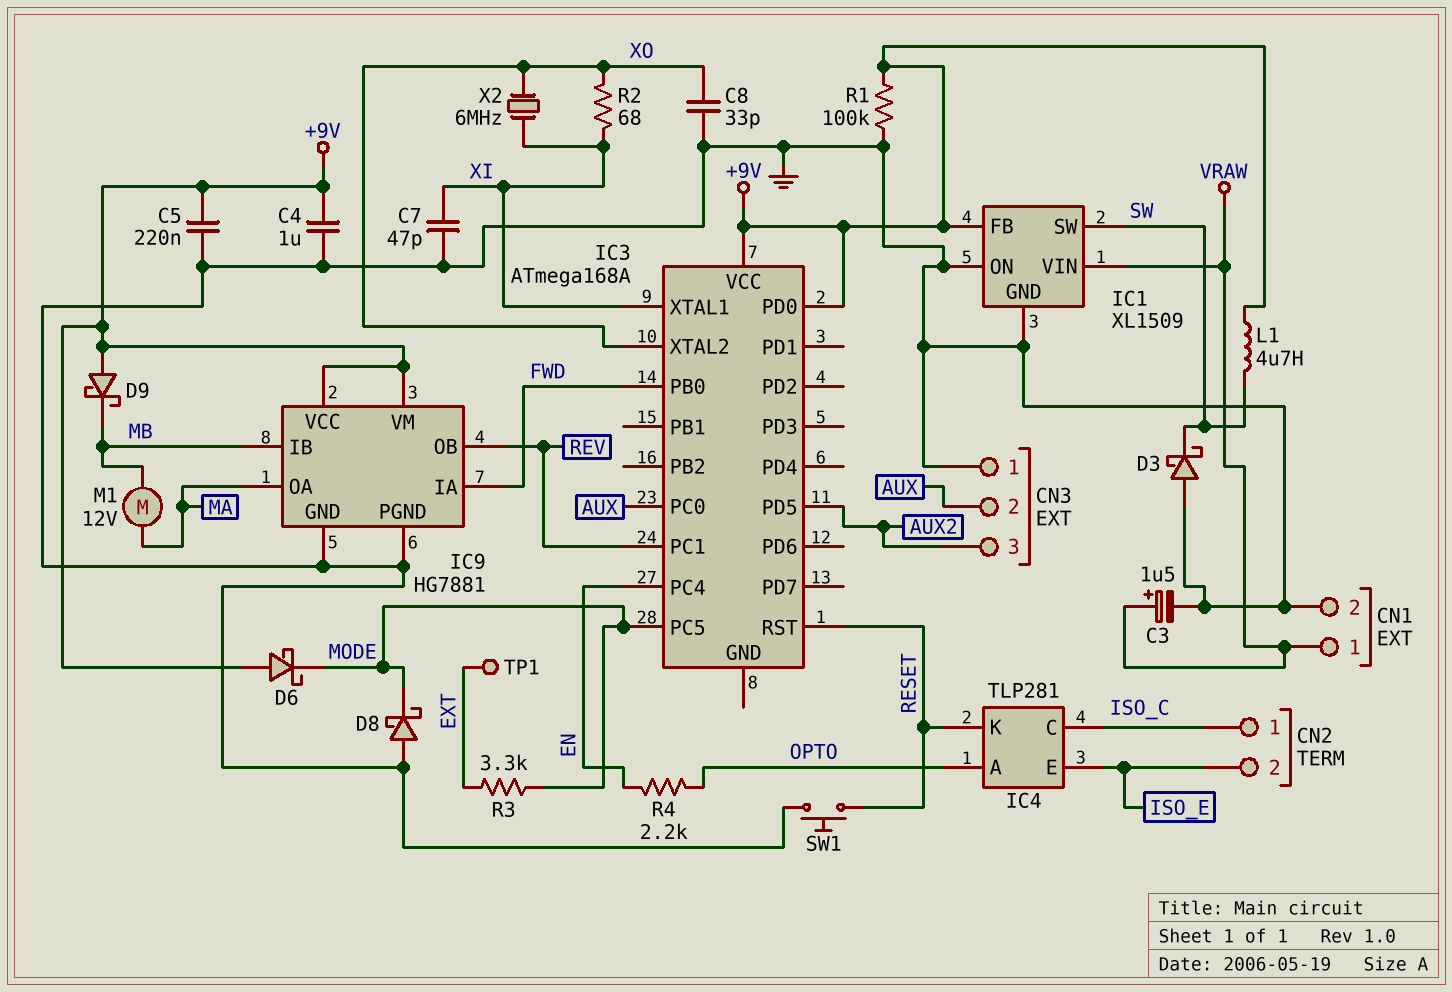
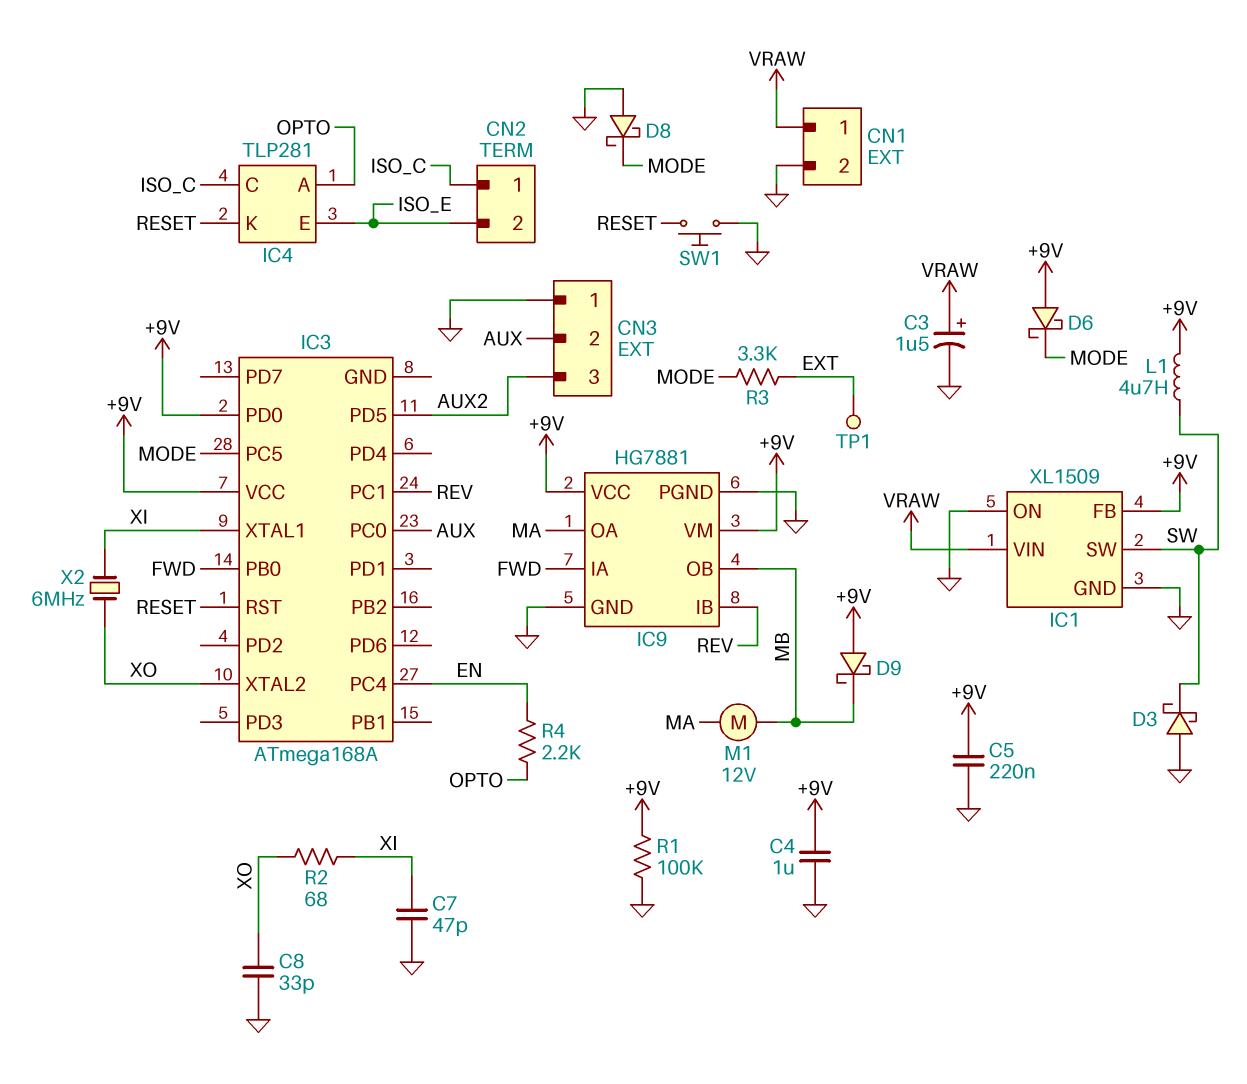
IC9 pin IB: MB -> REV
IC9 pin OB: REV -> MB

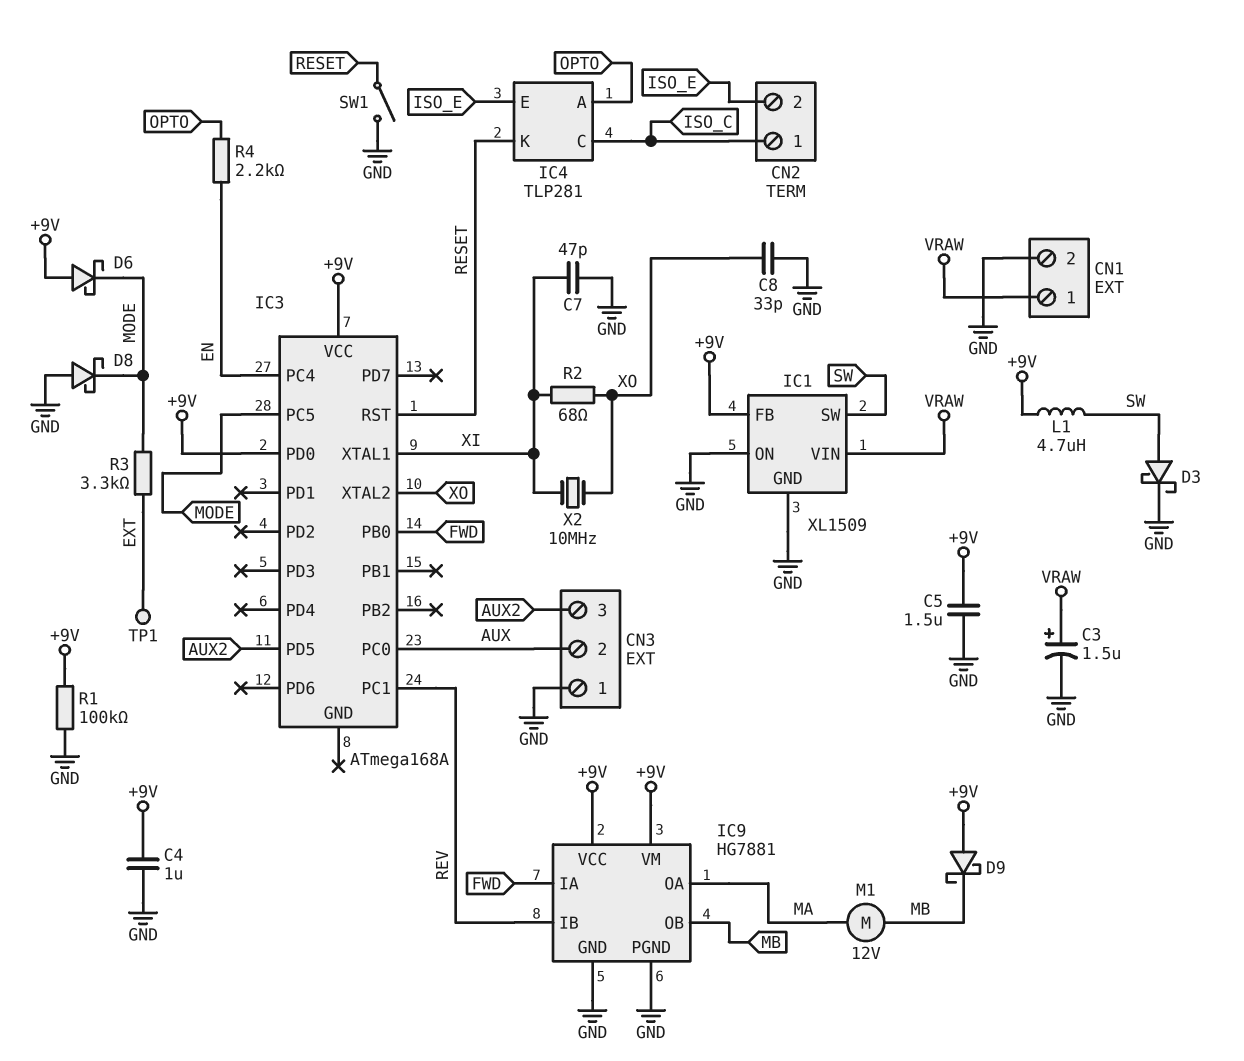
C5: 220nF (+9V, GND) -> 1.5uF (+9V, GND)
D3: schottky (A GND, K SW) -> schottky (A SW, K GND)
SW1: button (GND, RESET) -> switch (GND, RESET)
X2: 6MHz (XI, XO) -> 10MHz (XI, XO)

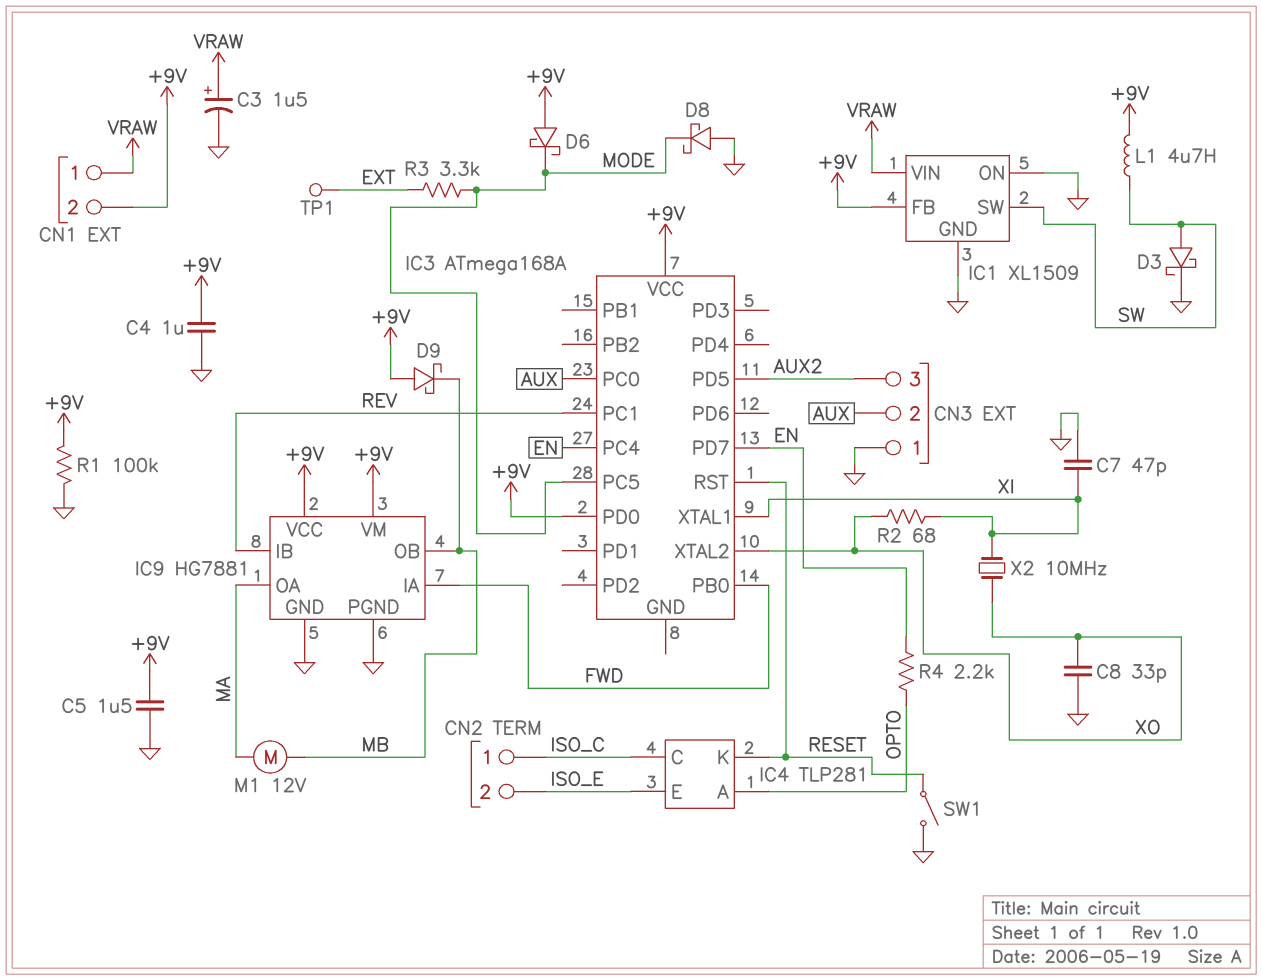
CN1 pin 2: GND -> +9V
IC3 pin PD7: none -> EN

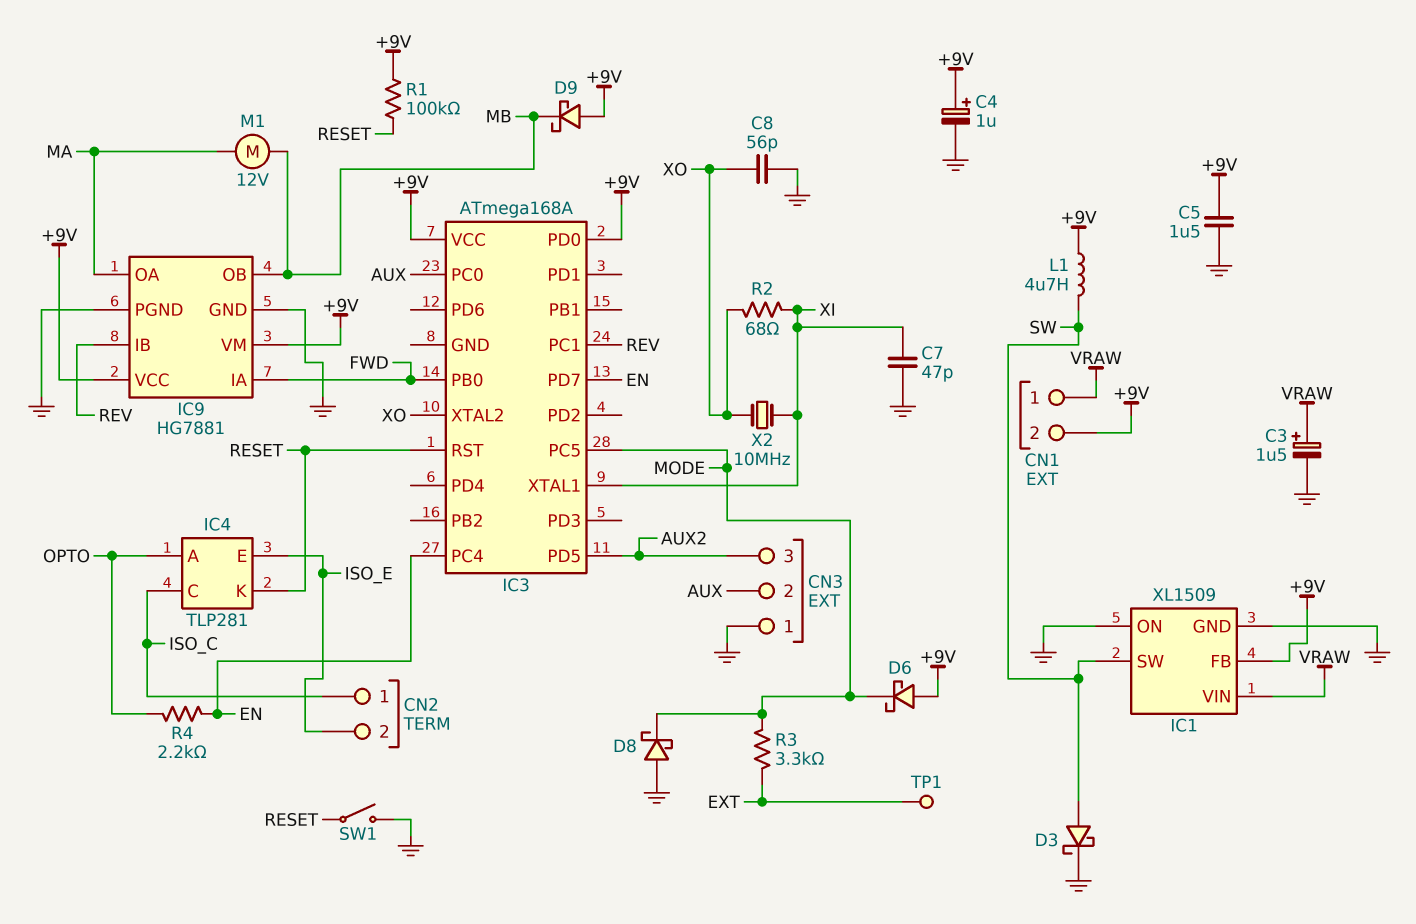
C4: 1uF (+9V, GND) -> 1uF (plus +9V, minus GND)
C8: 33pF (GND, XO) -> 56pF (GND, XO)
R1: 100k (+9V, GND) -> 100k (+9V, RESET)

